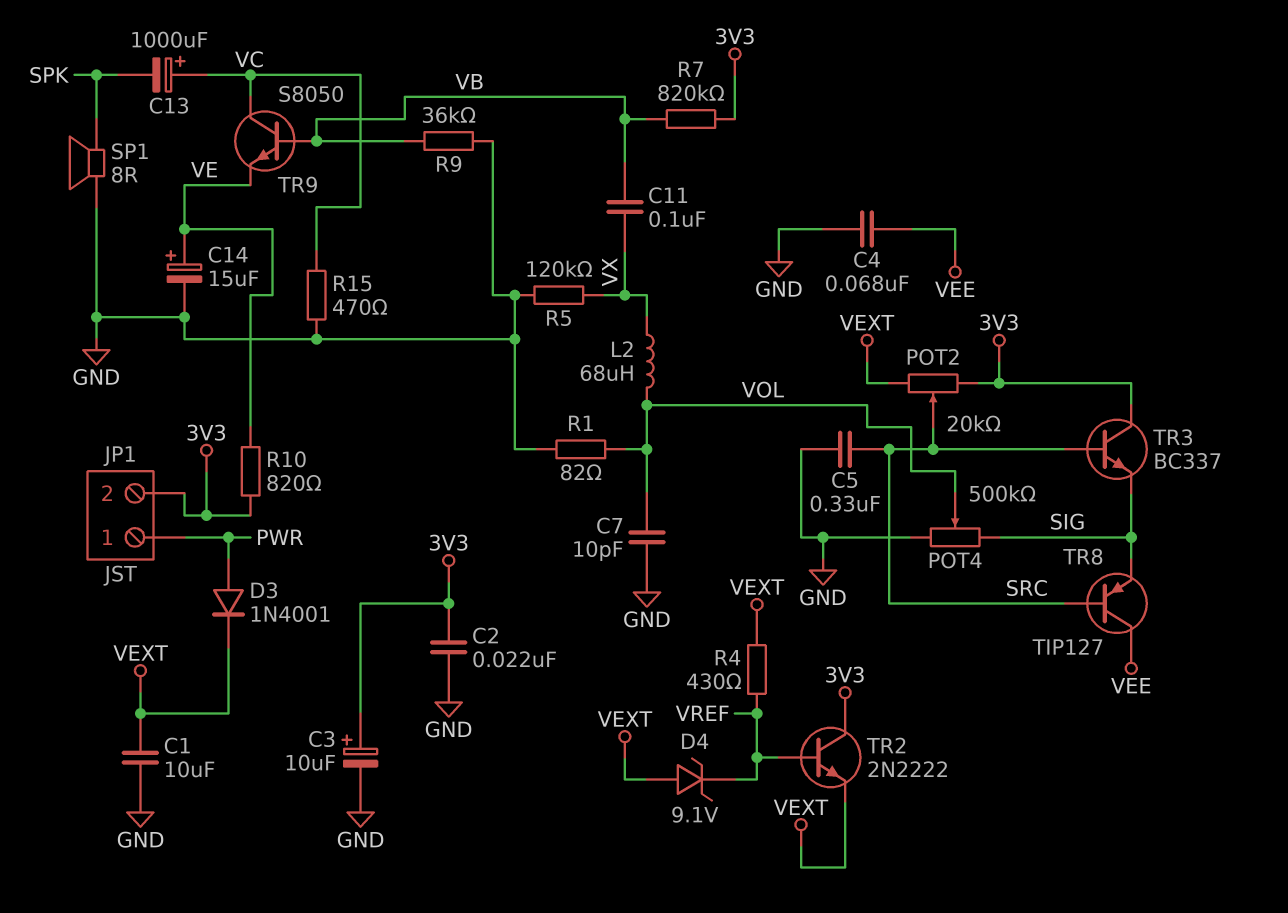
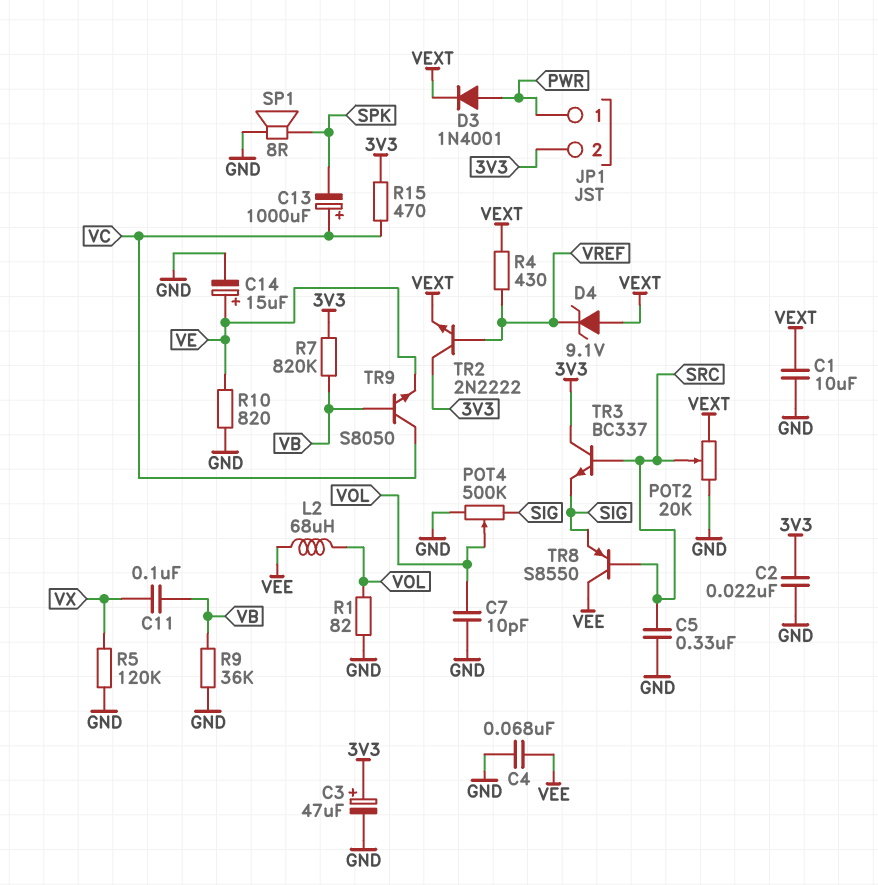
C3: 10uF (plus 3V3, minus GND) -> 47uF (plus 3V3, minus GND)
L2: 68uH (VOL, VX) -> 68uH (VEE, VOL)
POT2: 20k (3V3, VEXT, wiper SRC) -> 20k (GND, VEXT, wiper SRC)
R10: 820 (3V3, VE) -> 820 (GND, VE)
R15: 470 (GND, VC) -> 470 (3V3, VC)
TR8: PNP TIP127 (B SRC, C VEE, E SIG) -> PNP S8550 (B SRC, C VEE, E SIG)

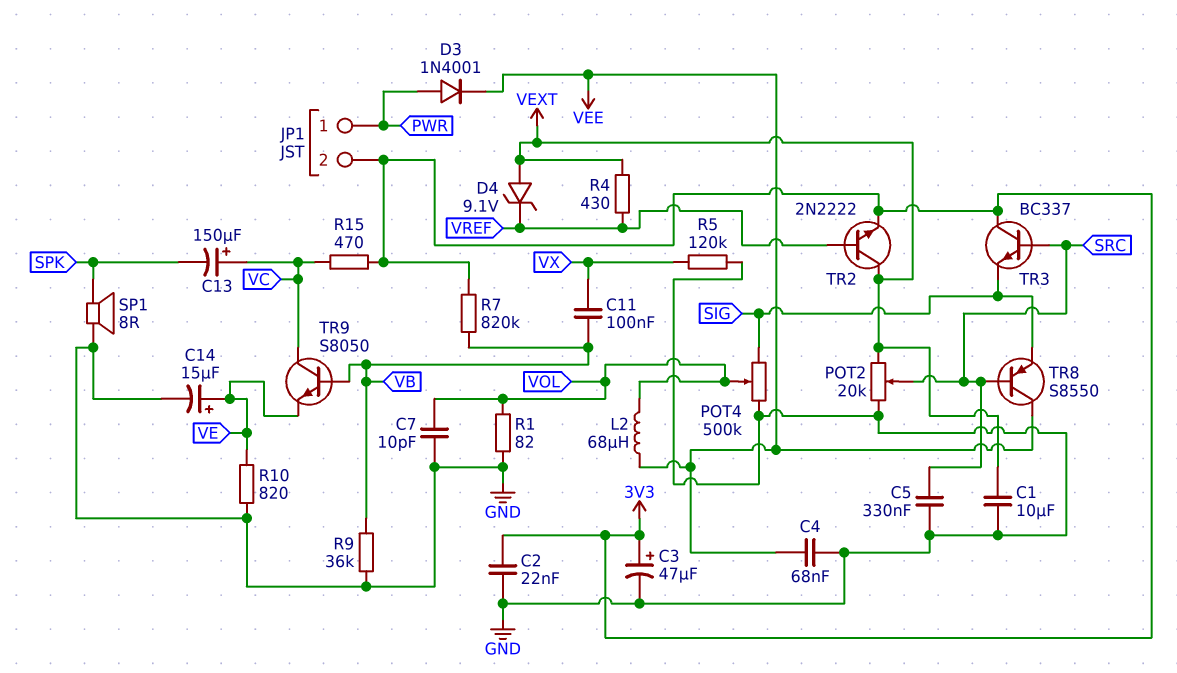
C13: 1000uF (plus VC, minus SPK) -> 150uF (plus VC, minus SPK)
D3: diode 1N4001 (A PWR, K VEXT) -> diode 1N4001 (A PWR, K VEE)
TR2: NPN 2N2222 (B VREF, C 3V3, E VEXT) -> NPN 2N2222 (B VREF, C VEXT, E 3V3)

